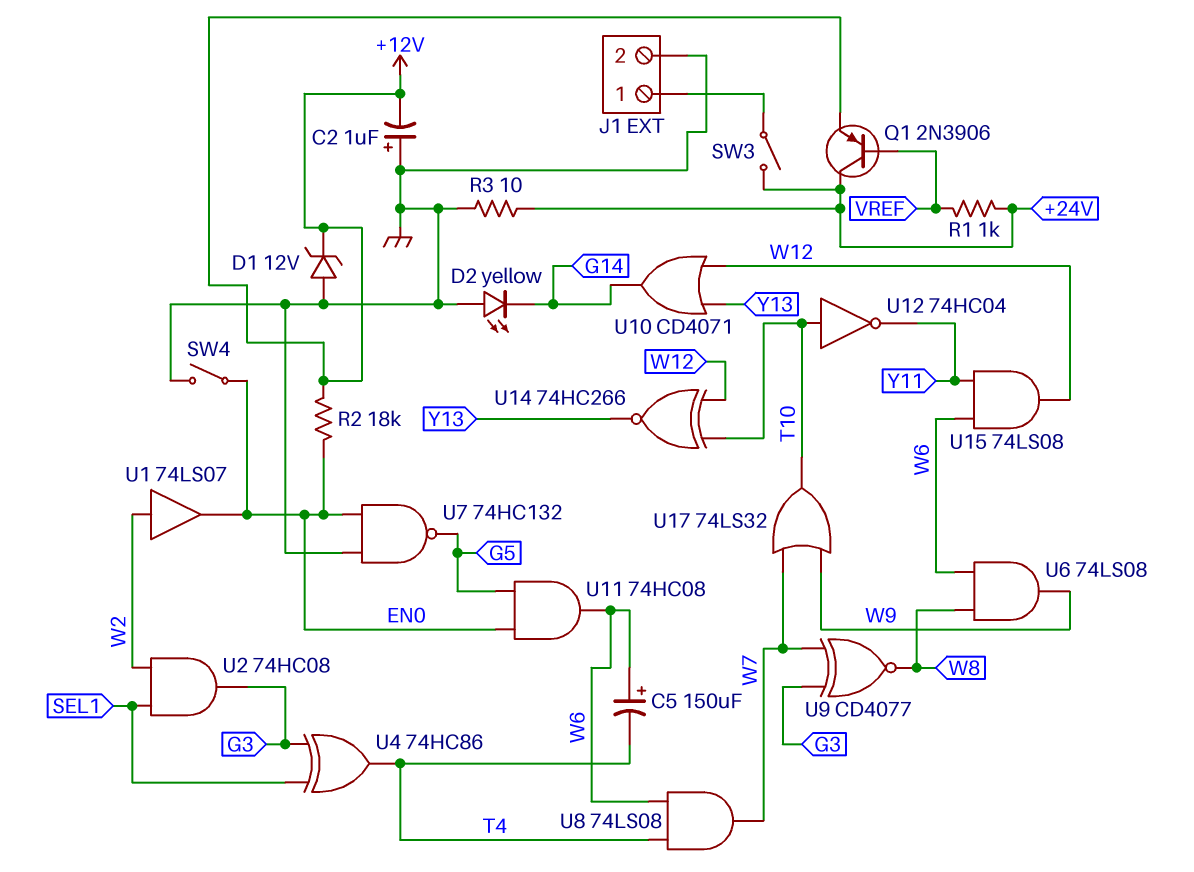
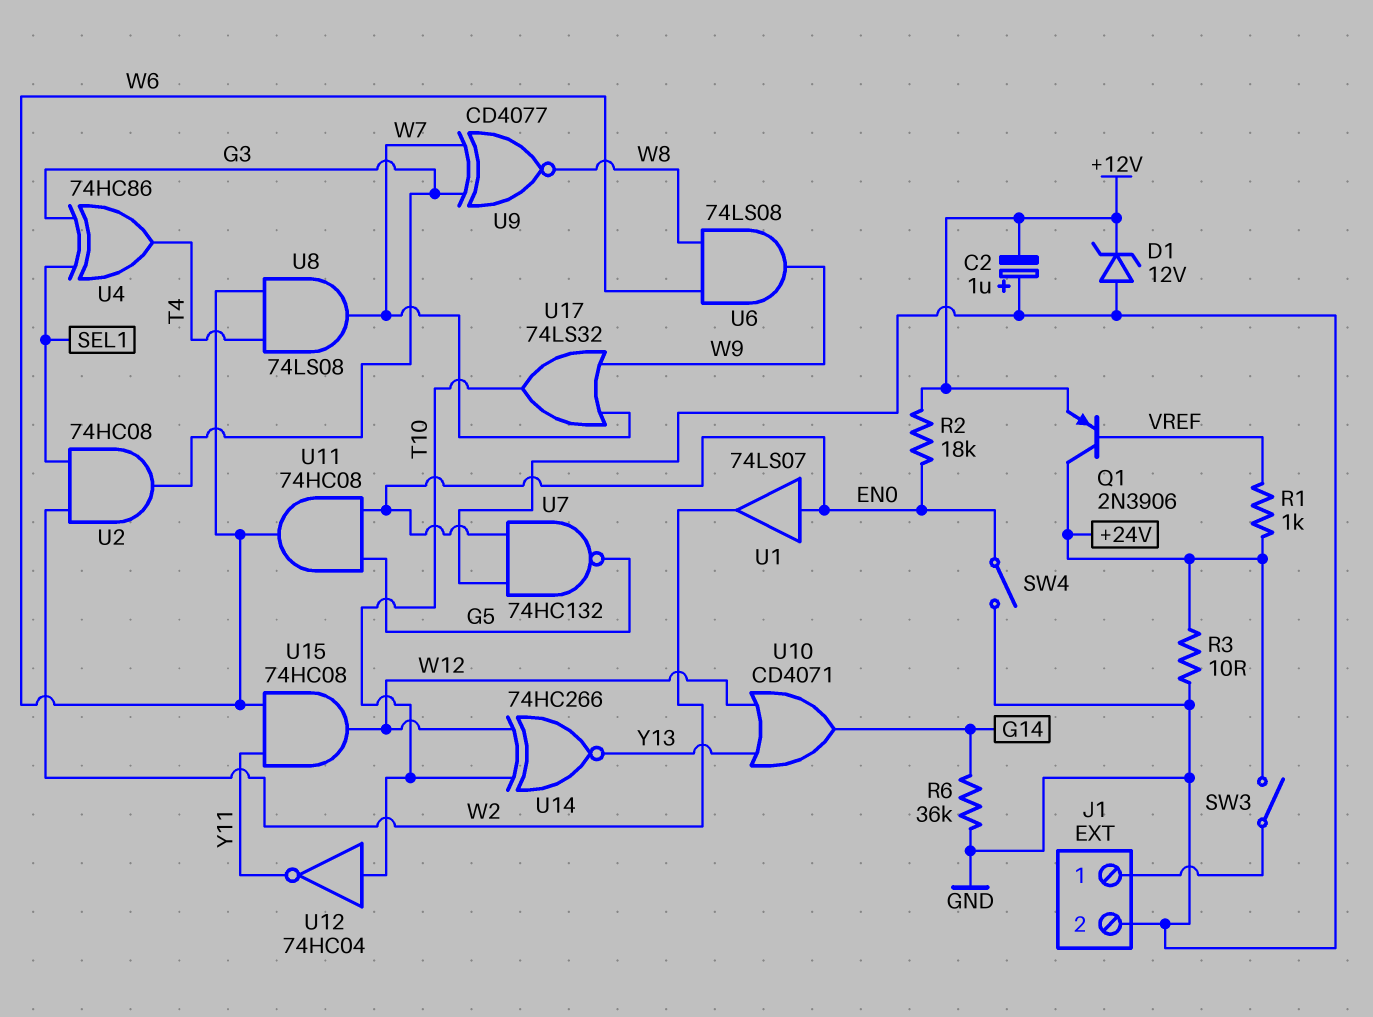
C5: 150uF (plus W6, minus T4) -> none
D2: LED yellow (A GND, K G14) -> none
R6: none -> 36k (G14, GND)
U1: buffer 74LS07 (in W2, out EN0) -> buffer 74LS07 (in EN0, out W2)
U15: AND 74LS08 (in W6, in Y11, out W12) -> AND 74HC08 (in W6, in Y11, out W12)

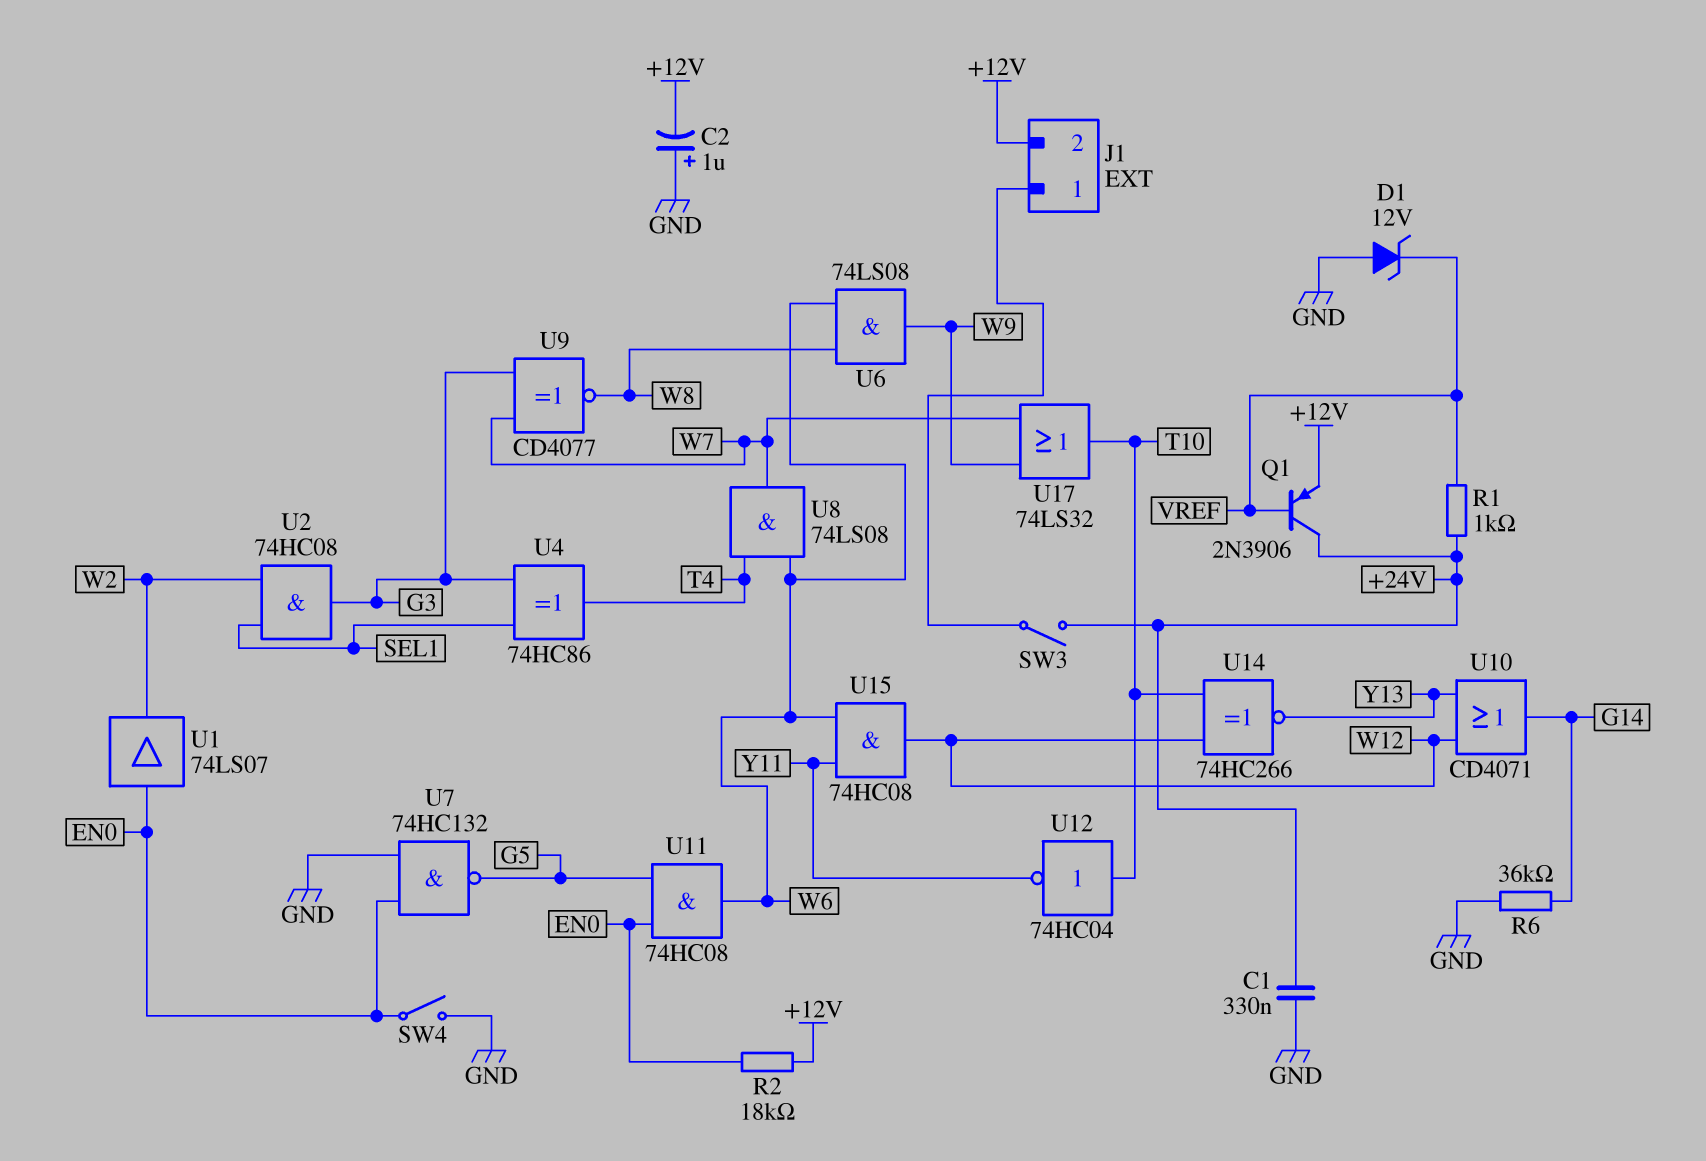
C1: none -> 330nF (+24V, GND)
D1: zener 12V (A GND, K +12V) -> zener 12V (A GND, K VREF)
J1 pin 2: GND -> +12V
R3: 10 (+24V, GND) -> none

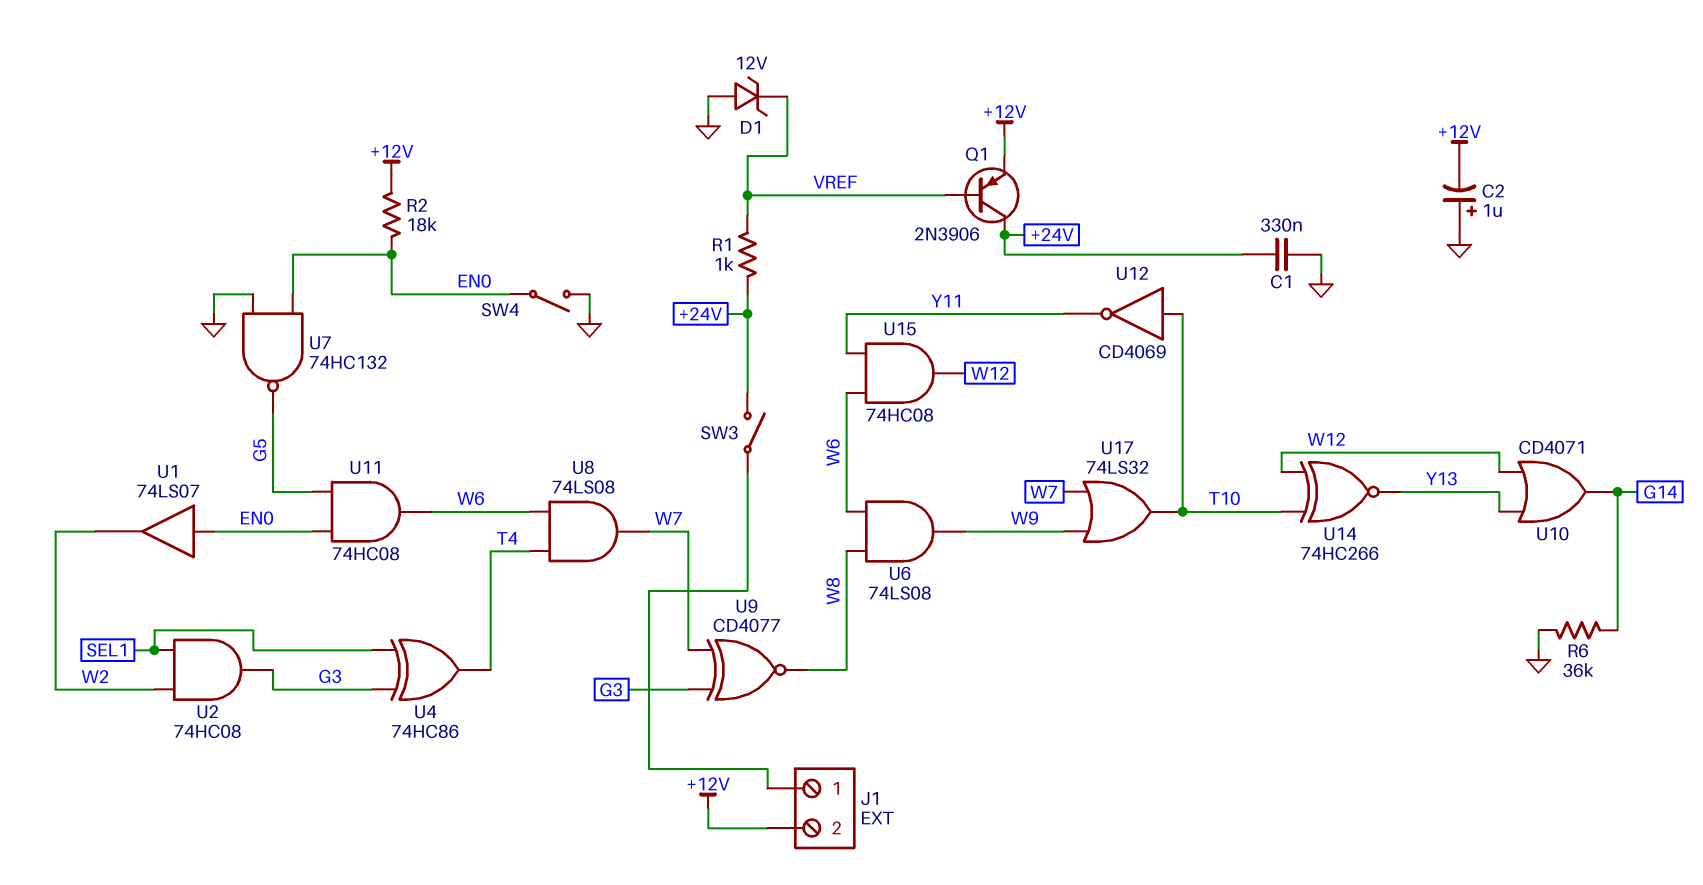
U12: NOT 74HC04 (in T10, out Y11) -> NOT CD4069 (in T10, out Y11)

